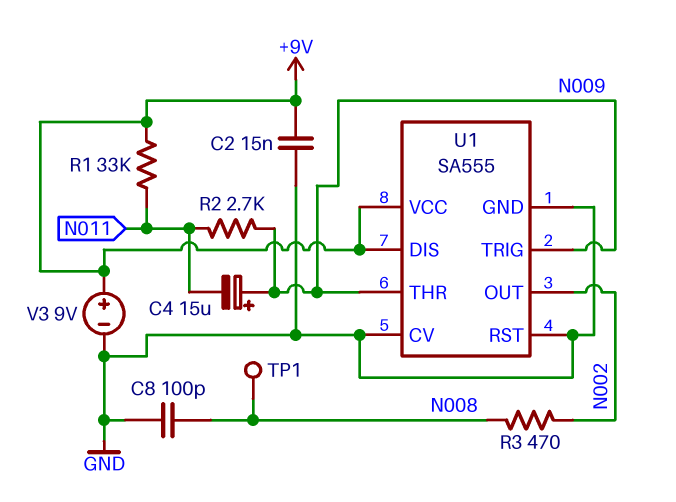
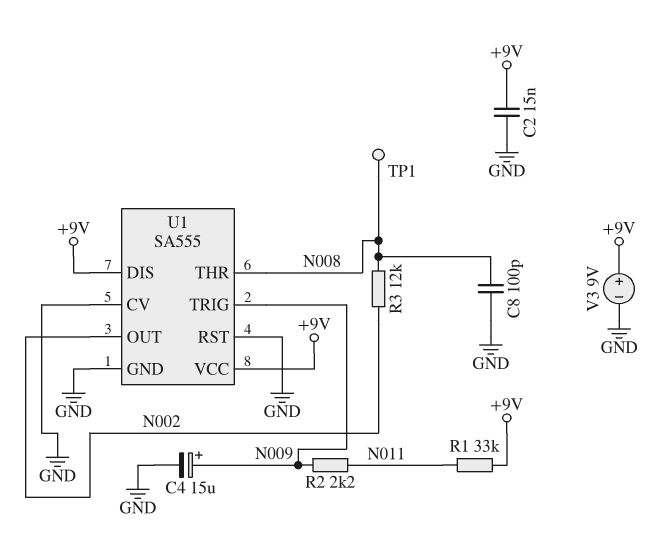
C4: 15uF (plus N009, minus N011) -> 15uF (plus N009, minus GND)
R2: 2.7k (N009, N011) -> 2.2k (N009, N011)
R3: 470 (N002, N008) -> 12k (N002, N008)
U1 pin THR: N009 -> N008

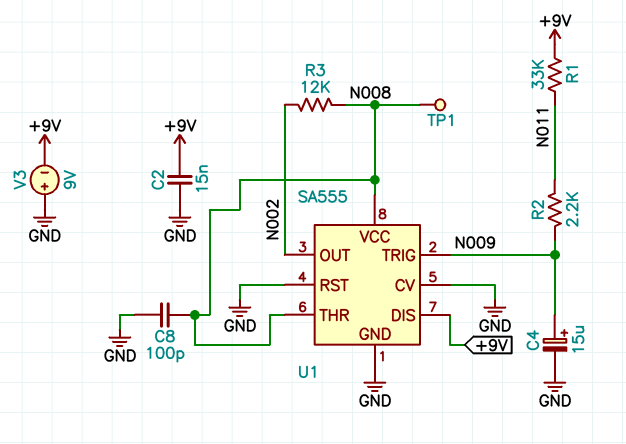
U1 pin VCC: +9V -> N008
V3: 9V (plus +9V, minus GND) -> 9V (plus GND, minus +9V)

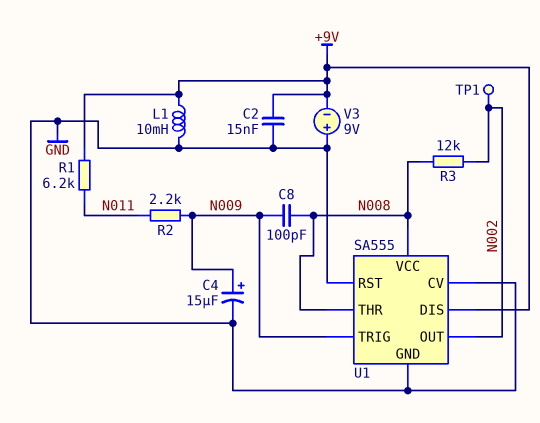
C8: 100pF (GND, N008) -> 100pF (N008, N009)
L1: none -> 10mH (+9V, GND)
R1: 33k (+9V, N011) -> 6.2k (+9V, N011)
TP1: test point (N008) -> test point (N002)

